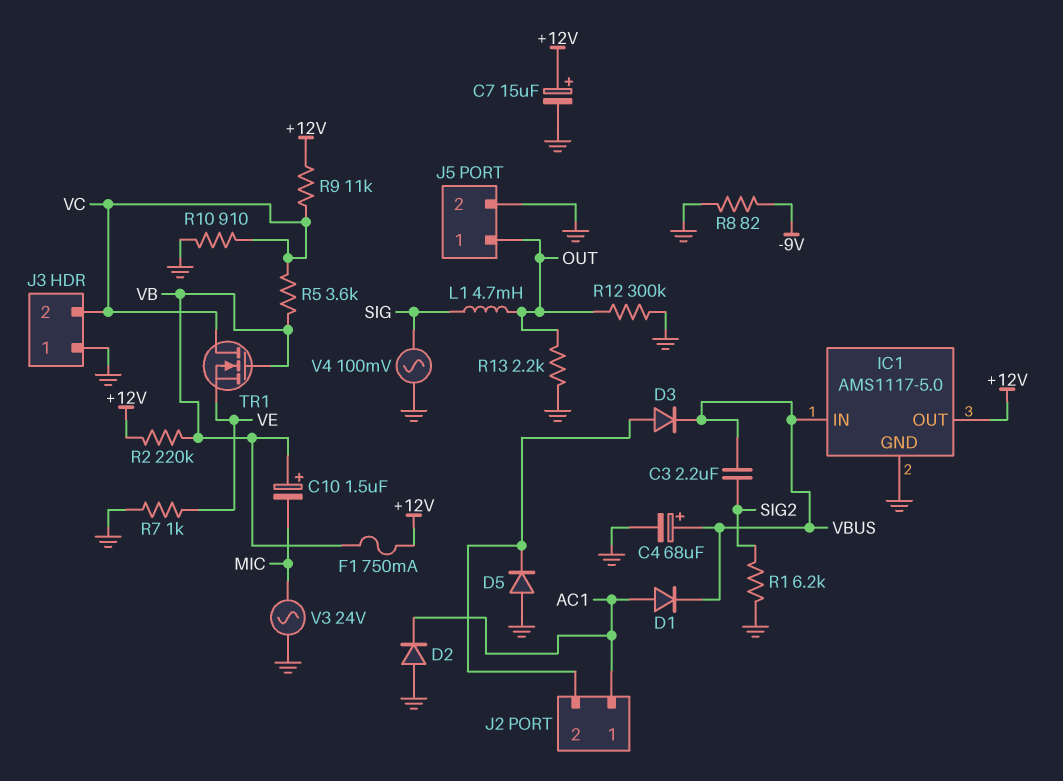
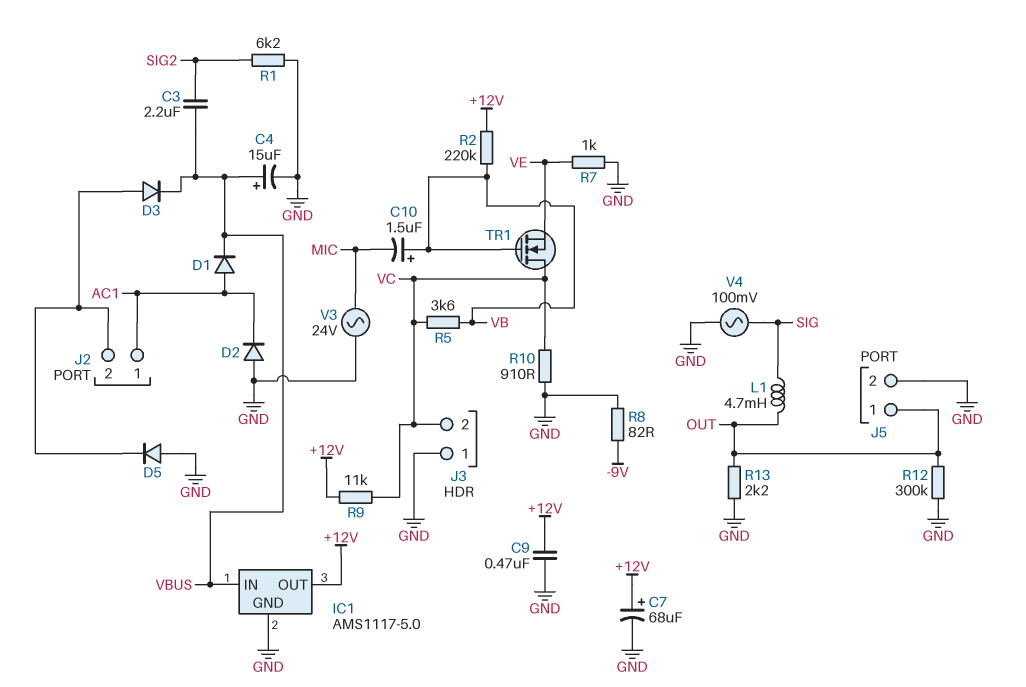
C4: 68uF (plus VBUS, minus GND) -> 15uF (plus VBUS, minus GND)
C7: 15uF (plus +12V, minus GND) -> 68uF (plus +12V, minus GND)
C9: none -> 470nF (+12V, GND)
F1: 750mA (+12V, VB) -> none

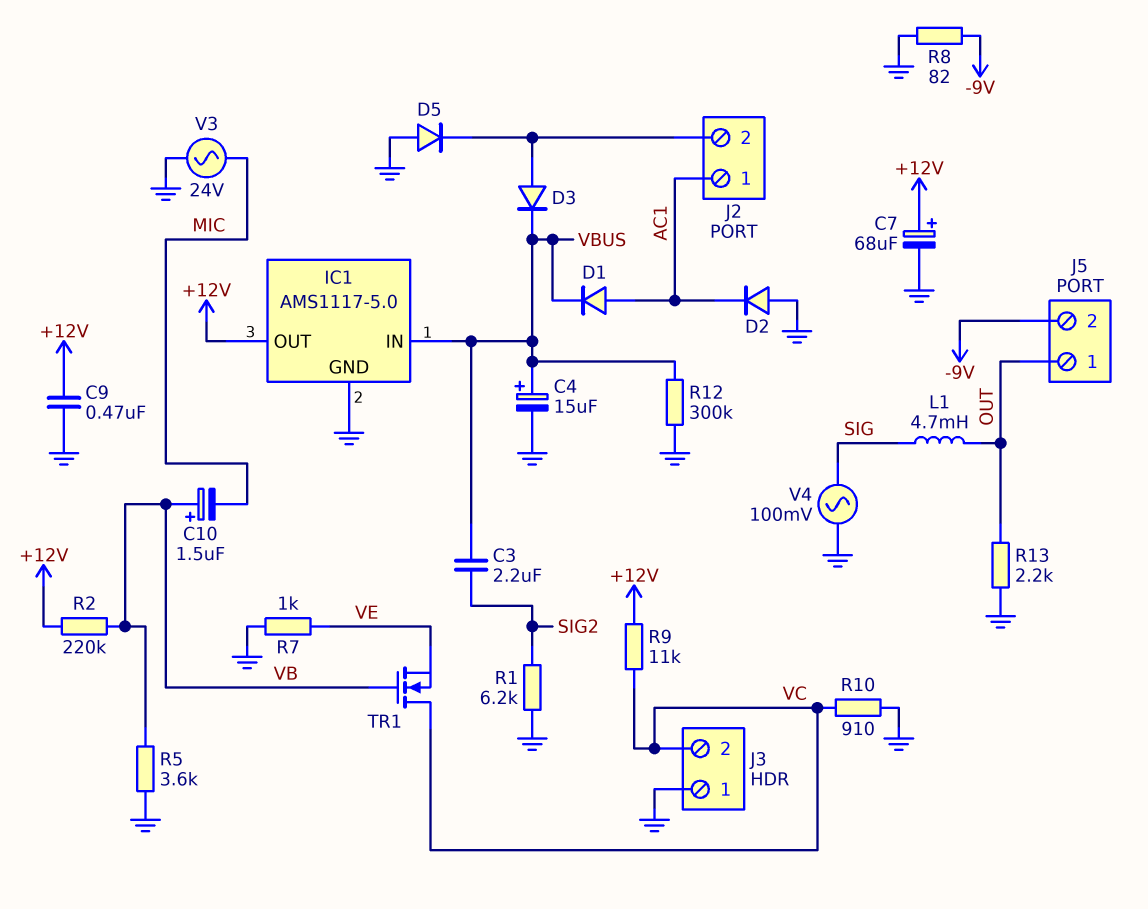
J5 pin 2: GND -> -9V
R5: 3.6k (VB, VC) -> 3.6k (GND, VB)
R12: 300k (GND, OUT) -> 300k (GND, VBUS)

